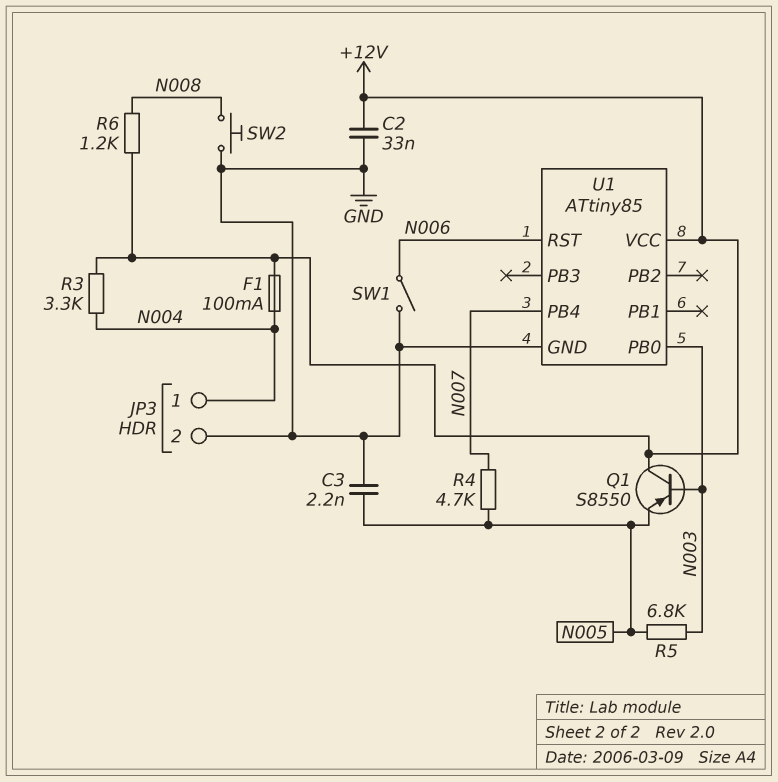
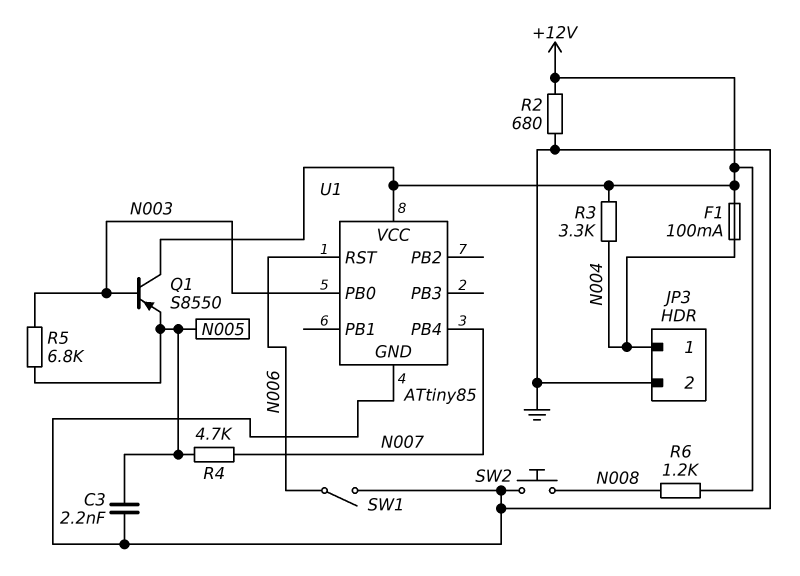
C2: 33nF (+12V, GND) -> none
R2: none -> 680 (+12V, GND)

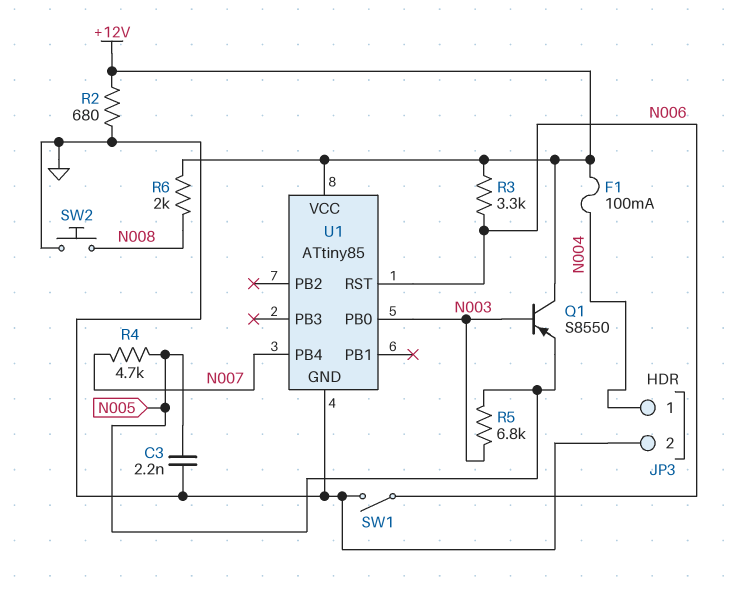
R3: 3.3k (+12V, N004) -> 3.3k (+12V, N006)
R6: 1.2k (+12V, N008) -> 2k (+12V, N008)

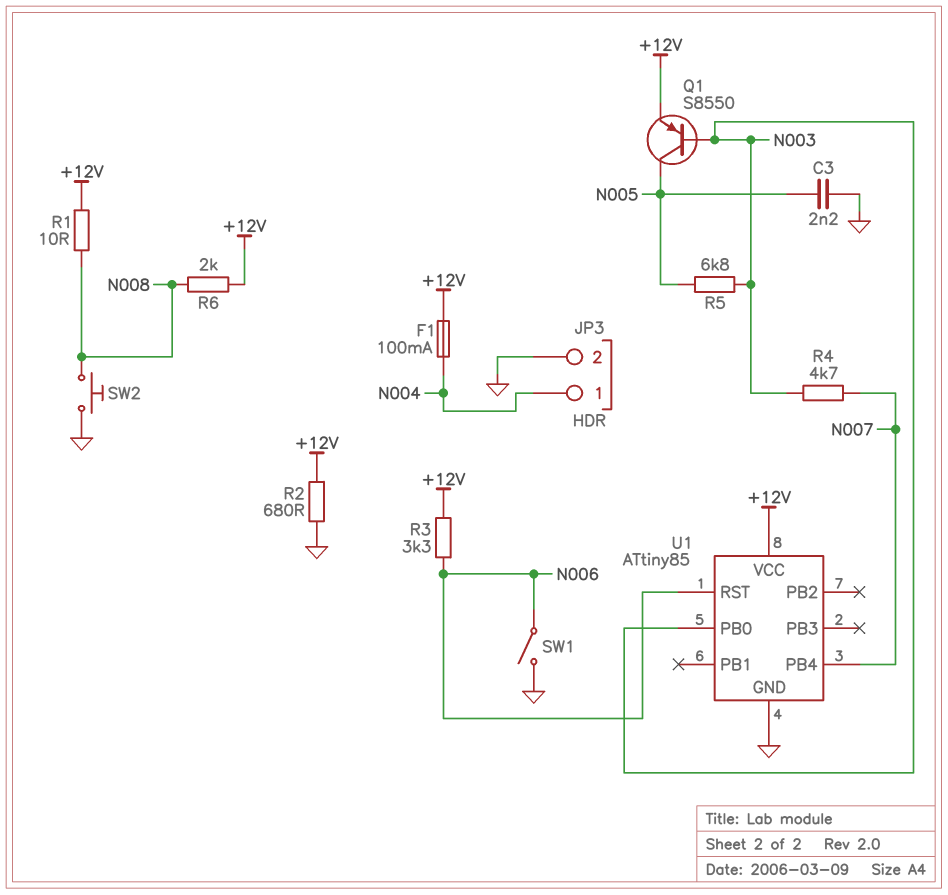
Q1: PNP S8550 (B N003, C +12V, E N005) -> PNP S8550 (B N003, C N005, E +12V)
R1: none -> 10 (+12V, N008)
R4: 4.7k (N005, N007) -> 4.7k (N003, N007)

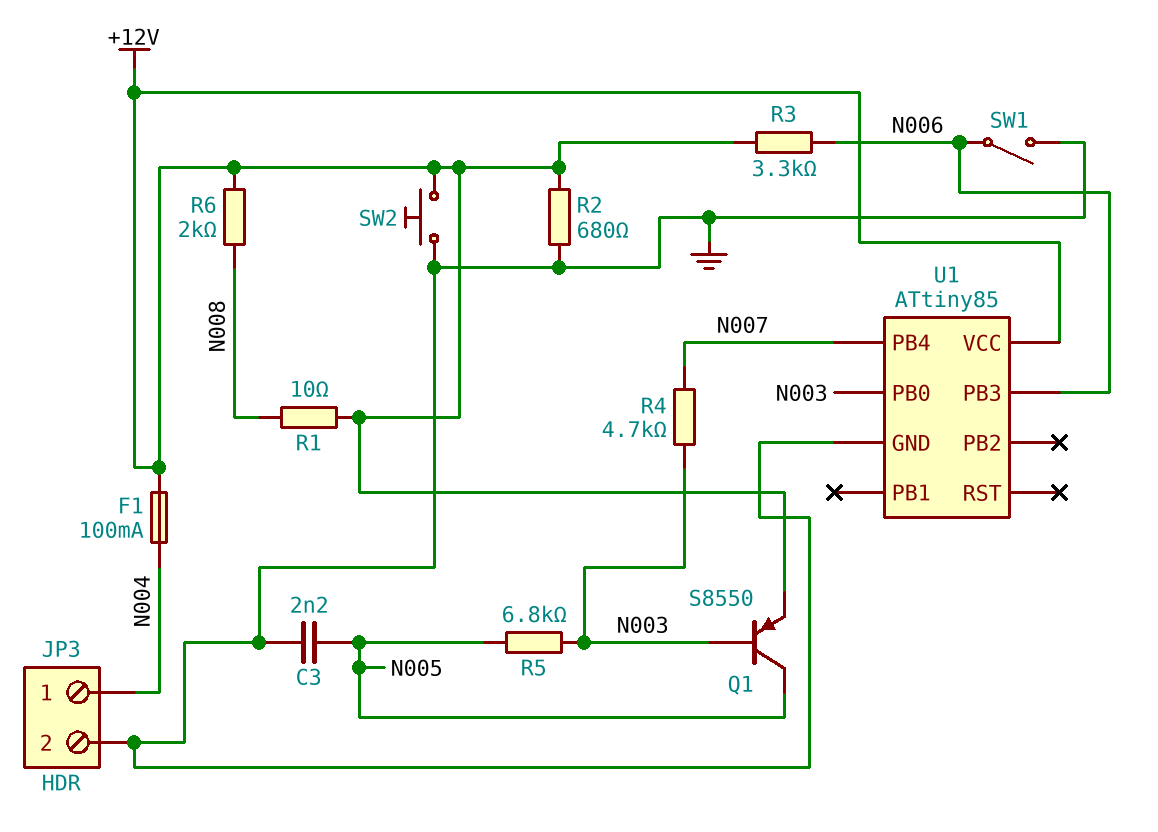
SW2: button (GND, N008) -> button (+12V, GND)
U1 pin PB3: none -> N006
U1 pin RST: N006 -> none

